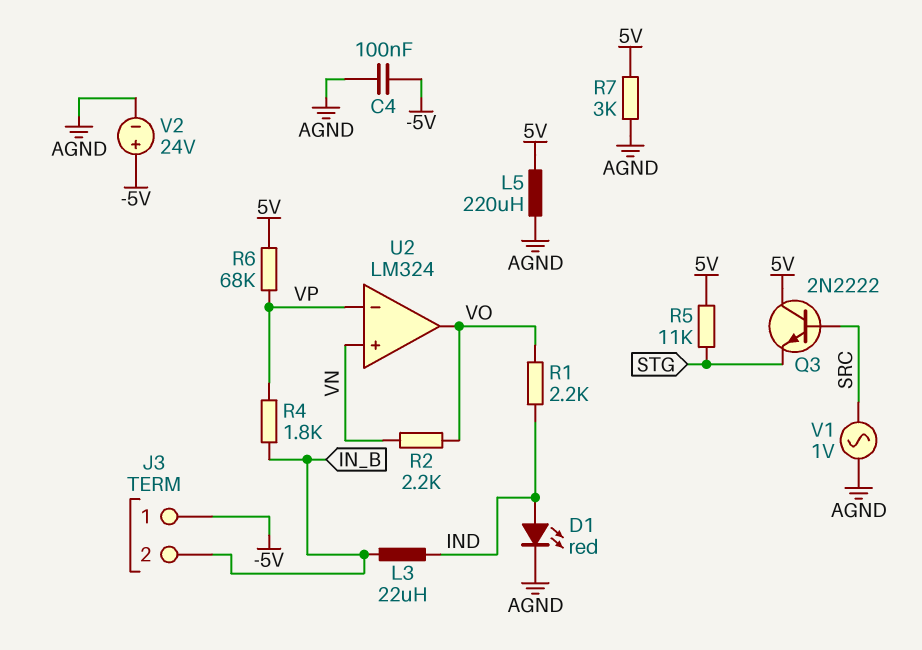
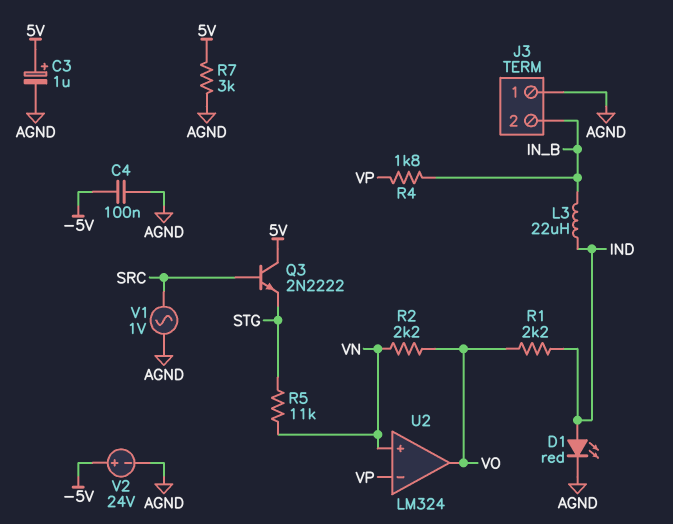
C3: none -> 1uF (plus 5V, minus AGND)
J3 pin 1: -5V -> AGND
L5: 220uH (5V, AGND) -> none
R5: 11k (5V, STG) -> 11k (STG, VN)
R6: 68k (5V, VP) -> none

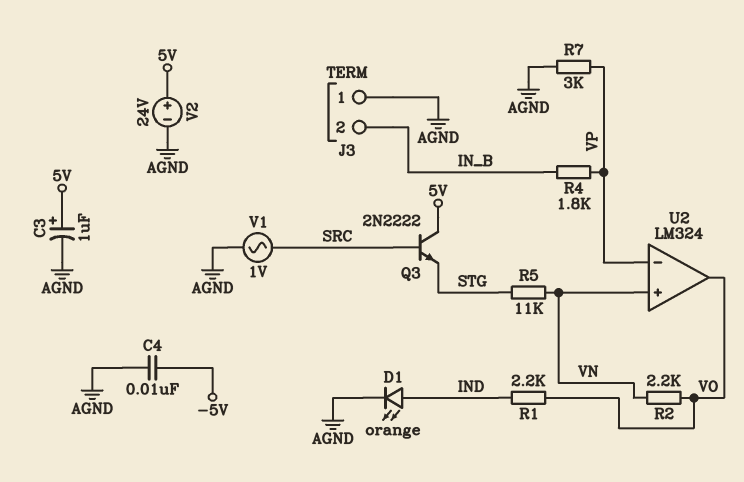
C4: 100nF (-5V, AGND) -> 10nF (-5V, AGND)
D1: LED red (A IND, K AGND) -> LED orange (A IND, K AGND)
L3: 22uH (IND, IN_B) -> none
R7: 3k (5V, AGND) -> 3k (AGND, VP)
V2: 24V (plus -5V, minus AGND) -> 24V (plus 5V, minus AGND)

